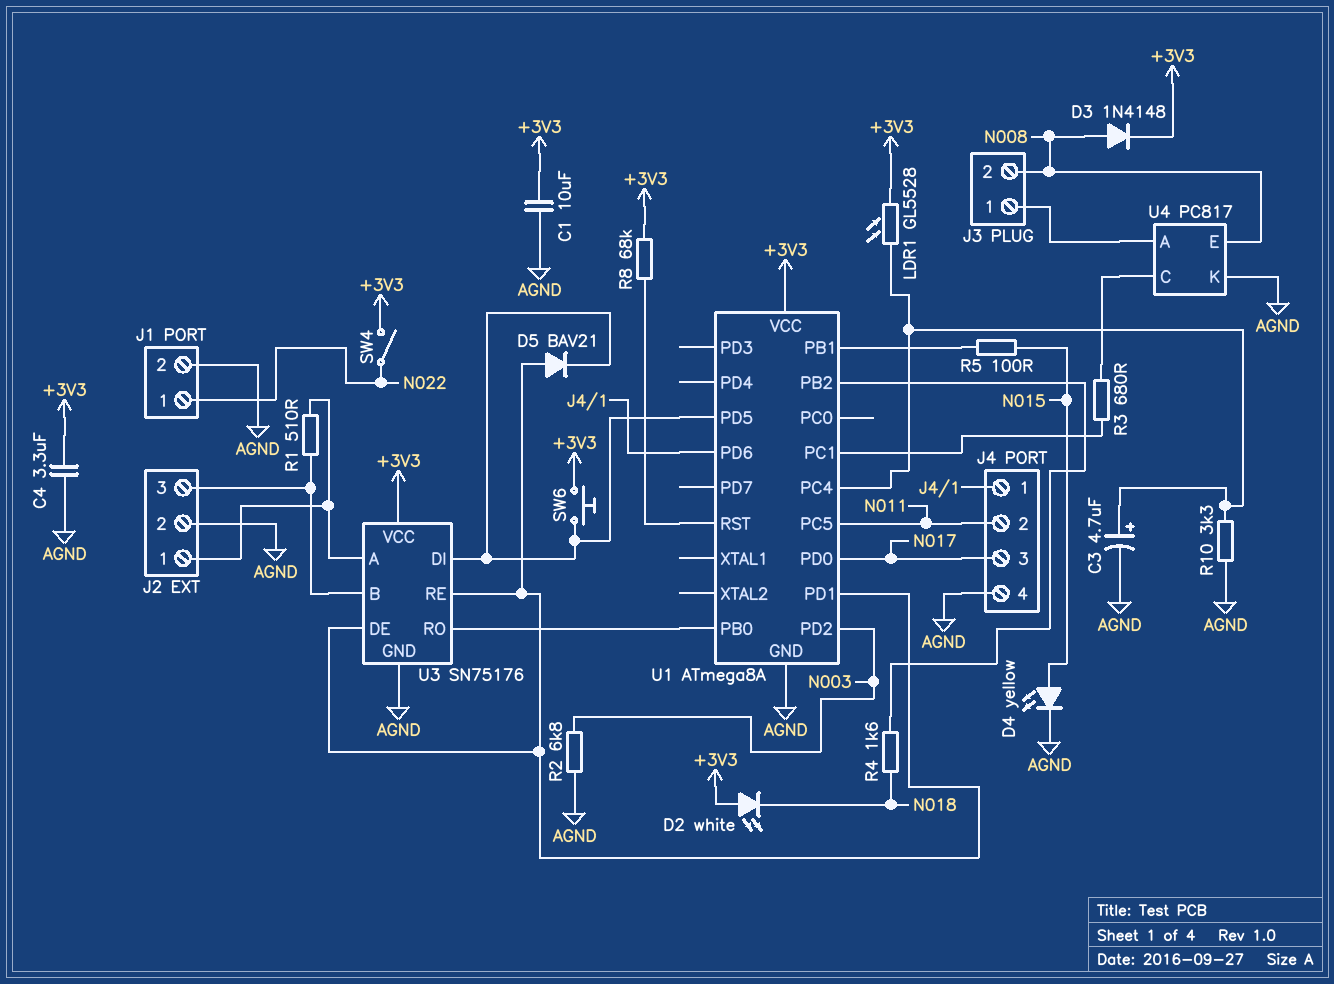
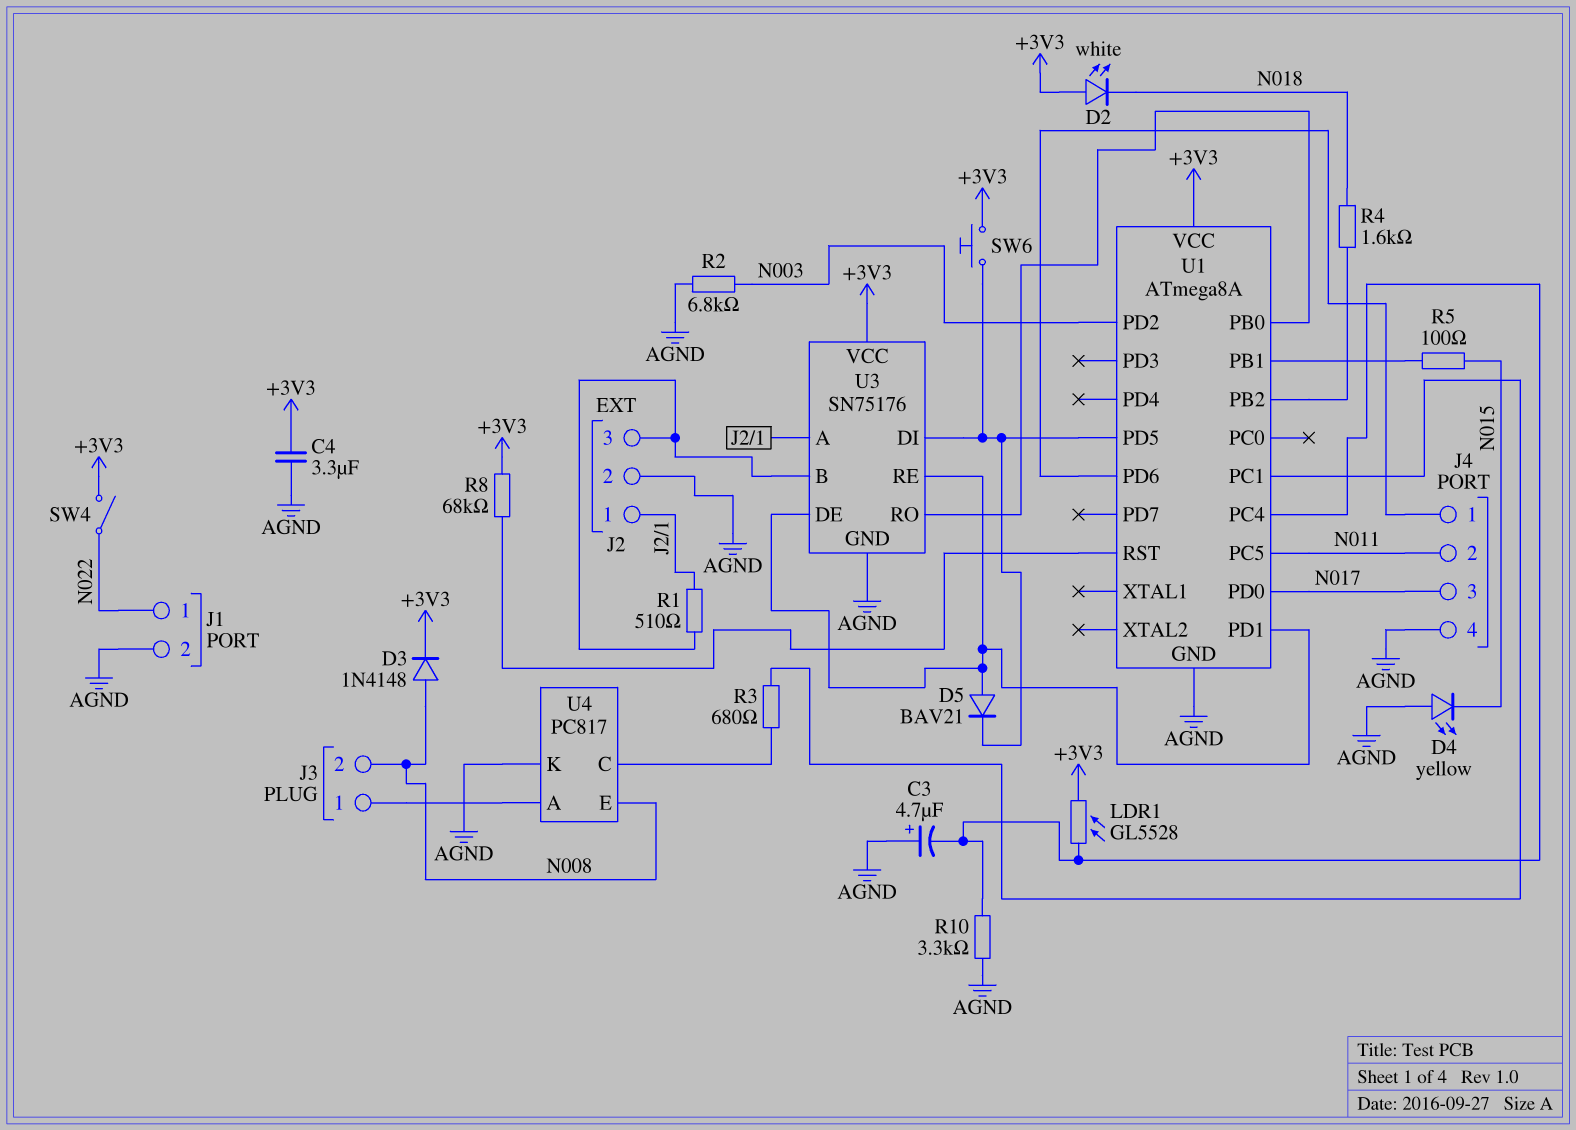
C1: 10uF (+3V3, AGND) -> none
C3: 4.7uF (plus U1/PC4, minus AGND) -> 4.7uF (plus AGND, minus U1/PC4)
D4: LED yellow (A N015, K AGND) -> LED yellow (A AGND, K N015)

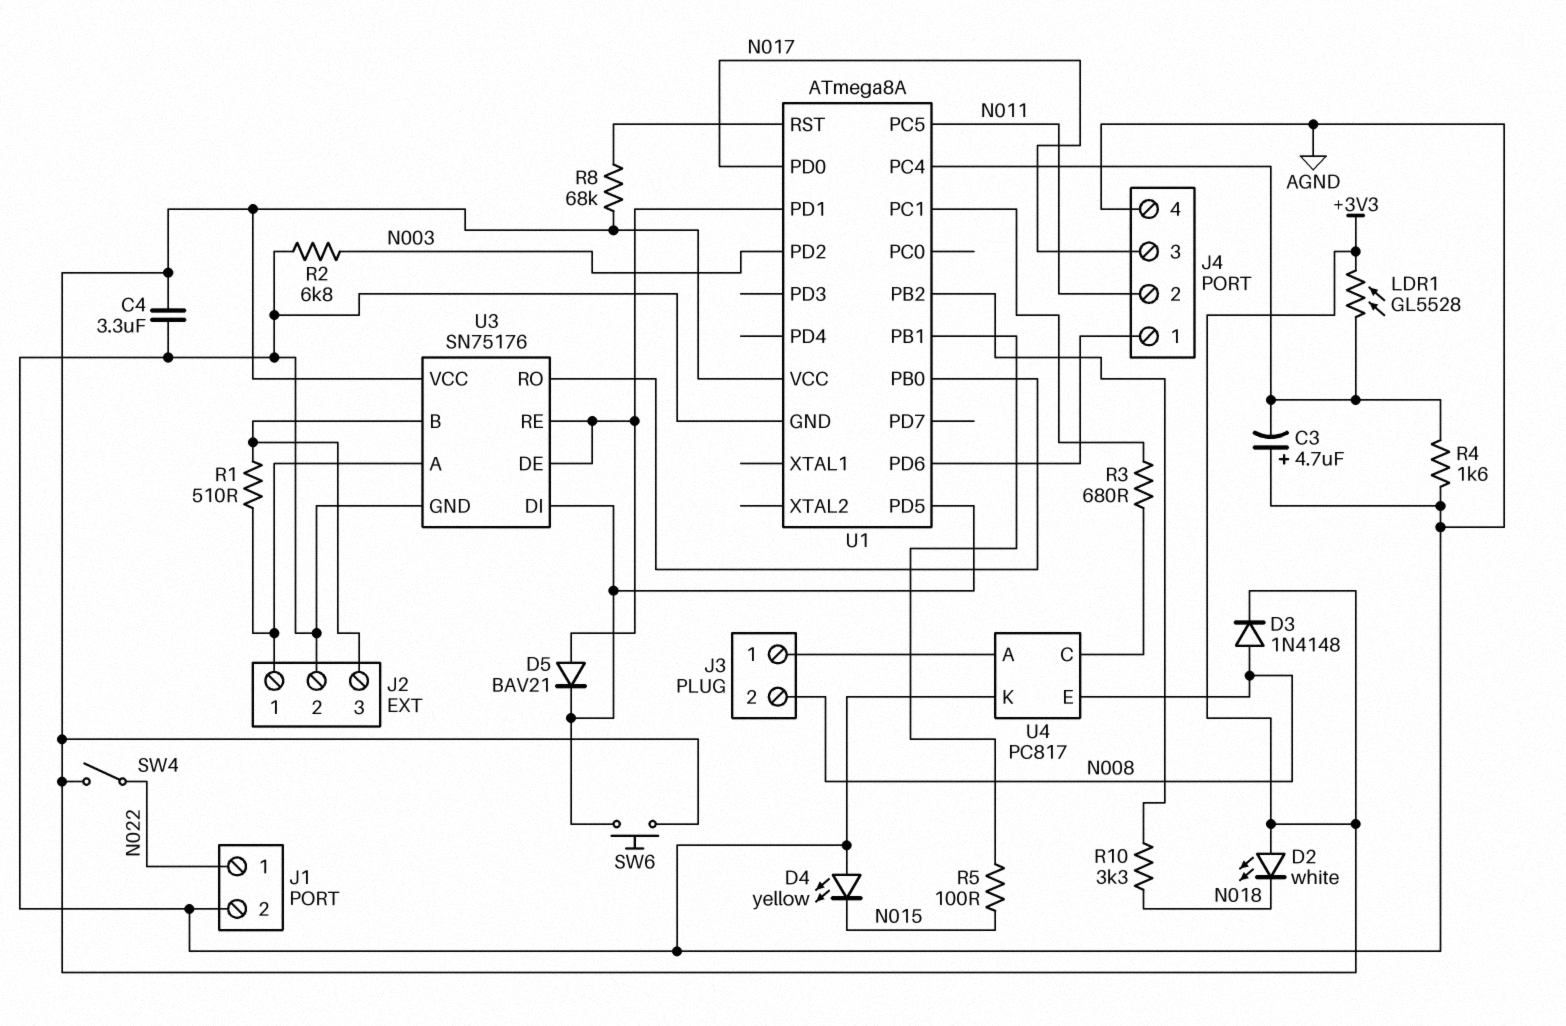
R4: 1.6k (N018, U1/PB2) -> 1.6k (AGND, U1/PC4)
R10: 3.3k (AGND, U1/PC4) -> 3.3k (N018, U1/PB2)

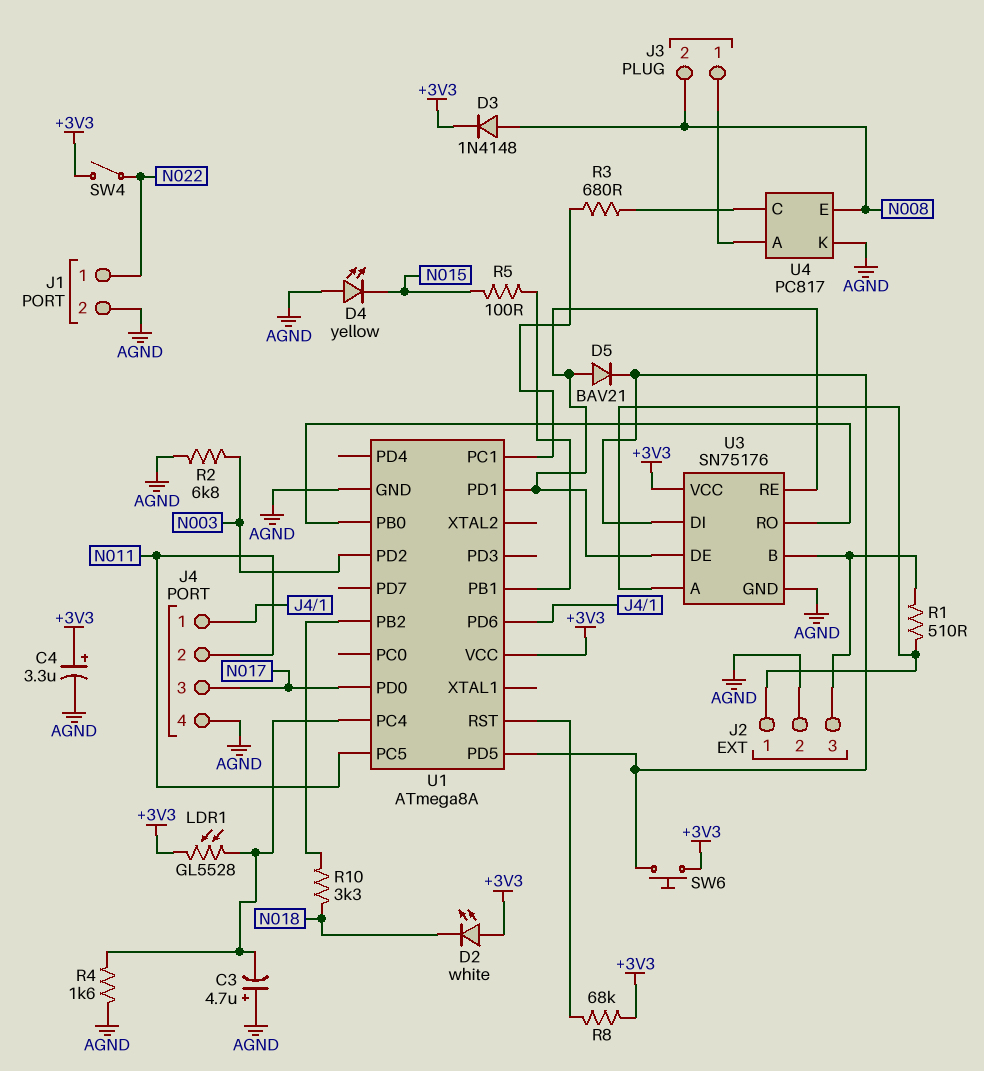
C4: 3.3uF (+3V3, AGND) -> 3.3uF (plus +3V3, minus AGND)

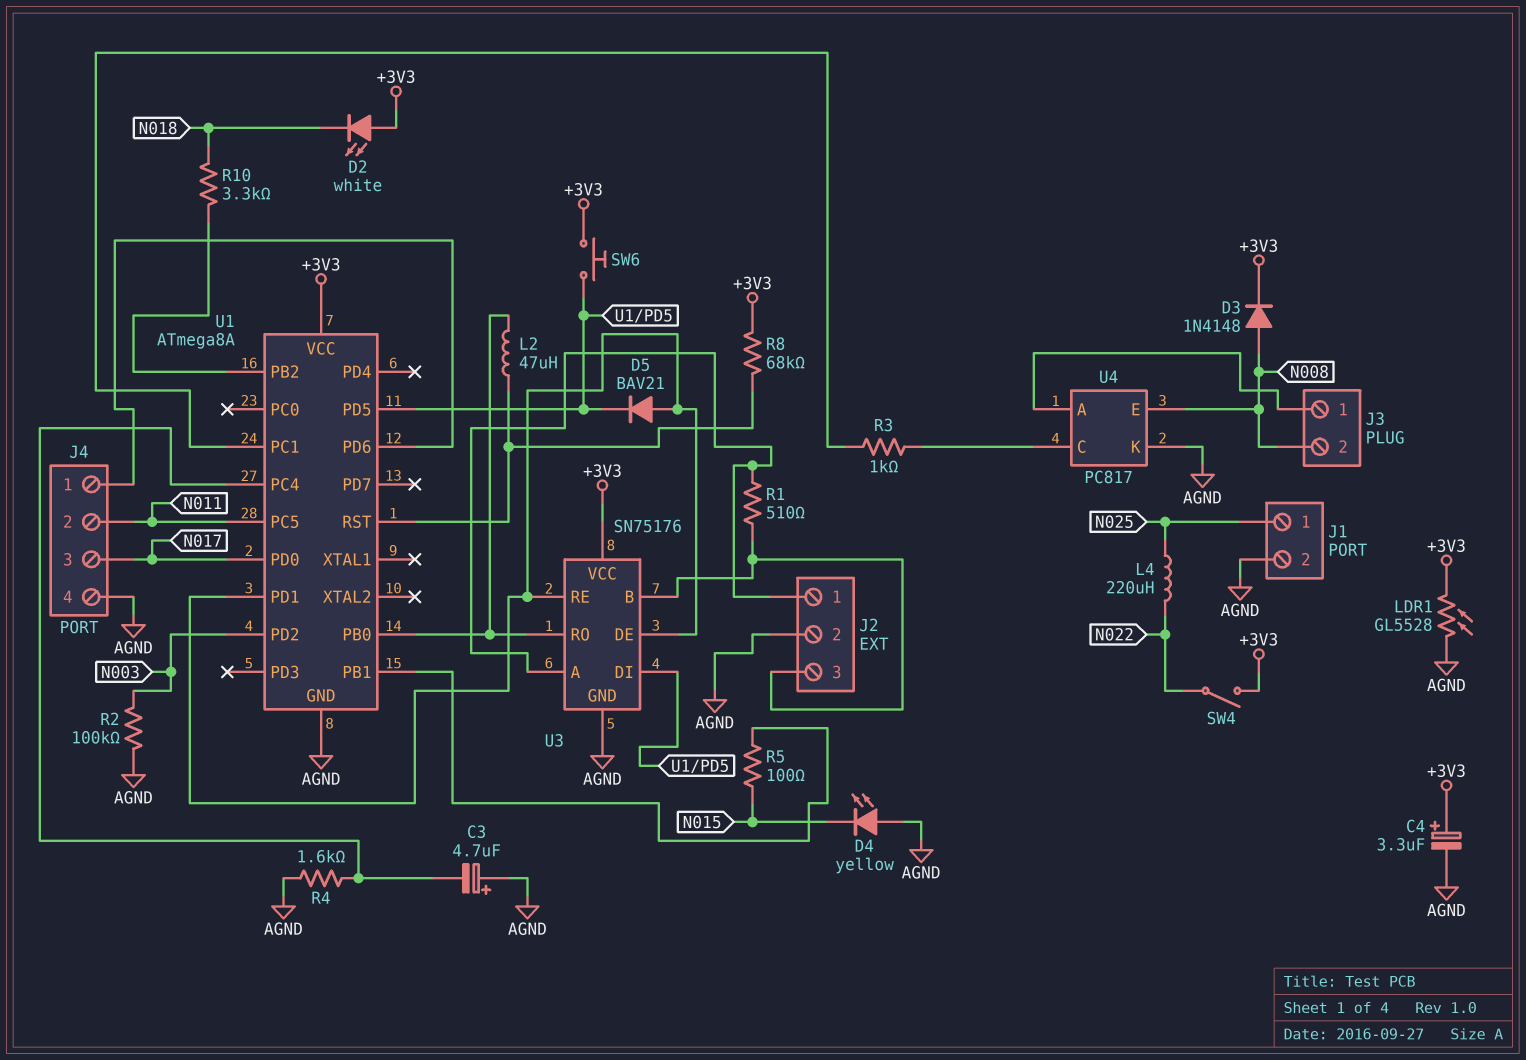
J1 pin 1: N022 -> N025
L2: none -> 47uH (U1/PB0, U1/RST)
L4: none -> 220uH (N022, N025)
LDR1: GL5528 (+3V3, U1/PC4) -> GL5528 (+3V3, AGND)
R2: 6.8k (AGND, N003) -> 100k (AGND, N003)
R3: 680 (U1/PC1, U4/C) -> 1k (U1/PC1, U4/C)

